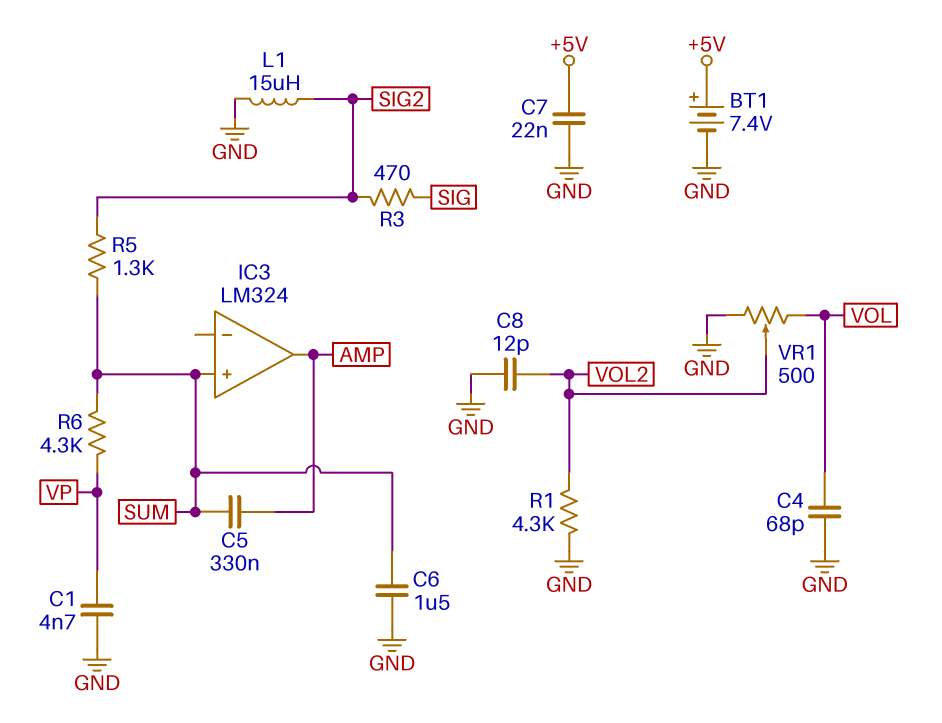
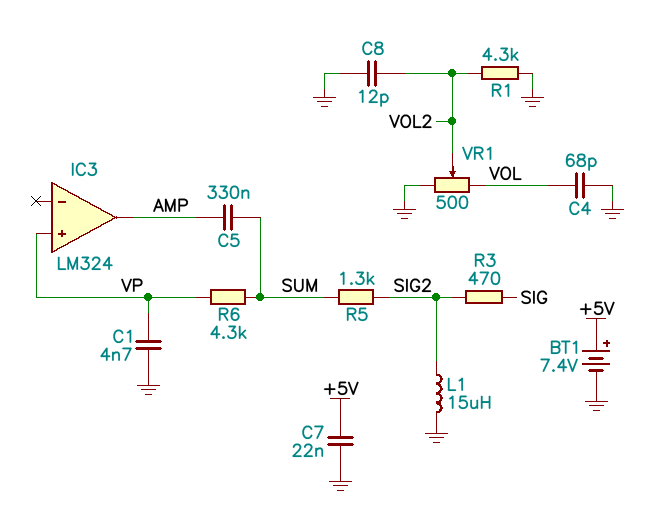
C6: 1.5uF (GND, SUM) -> none
IC3 pin in+: SUM -> VP

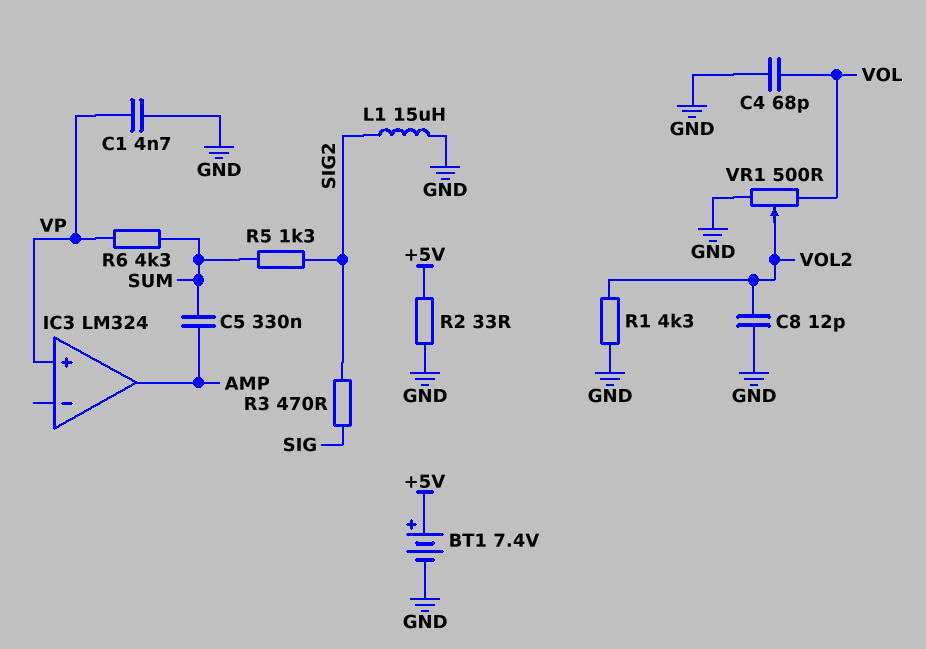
C7: 22nF (+5V, GND) -> none
R2: none -> 33 (+5V, GND)

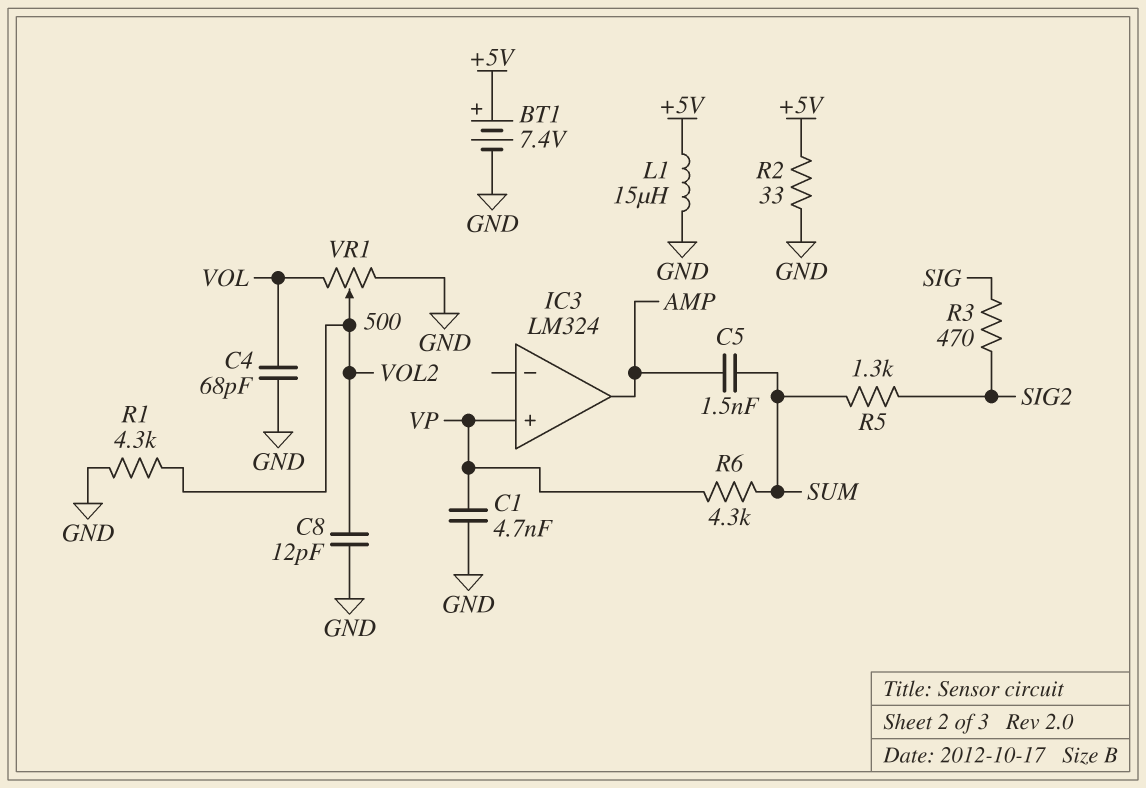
C5: 330nF (AMP, SUM) -> 1.5nF (AMP, SUM)
L1: 15uH (GND, SIG2) -> 15uH (+5V, GND)

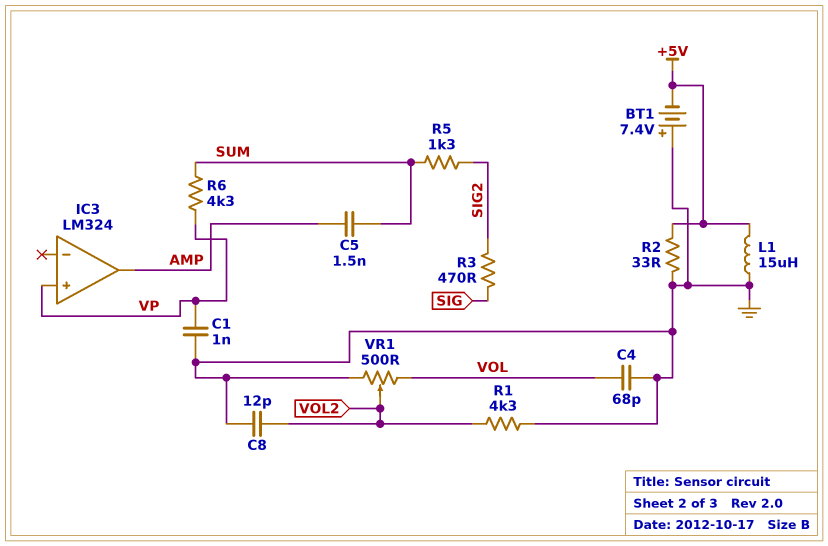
BT1: 7.4V (plus +5V, minus GND) -> 7.4V (plus GND, minus +5V)
C1: 4.7nF (GND, VP) -> 1nF (GND, VP)

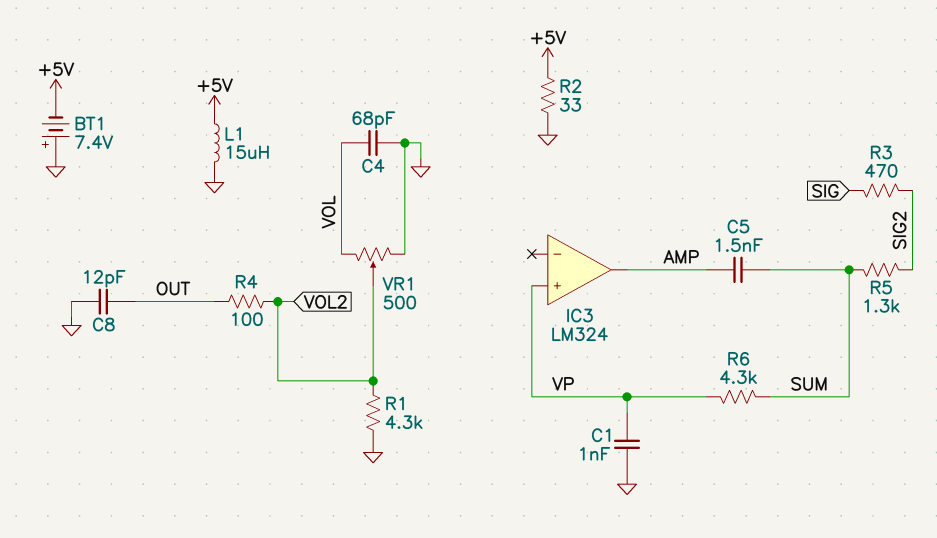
C8: 12pF (GND, VOL2) -> 12pF (GND, OUT)
R4: none -> 100 (OUT, VOL2)

